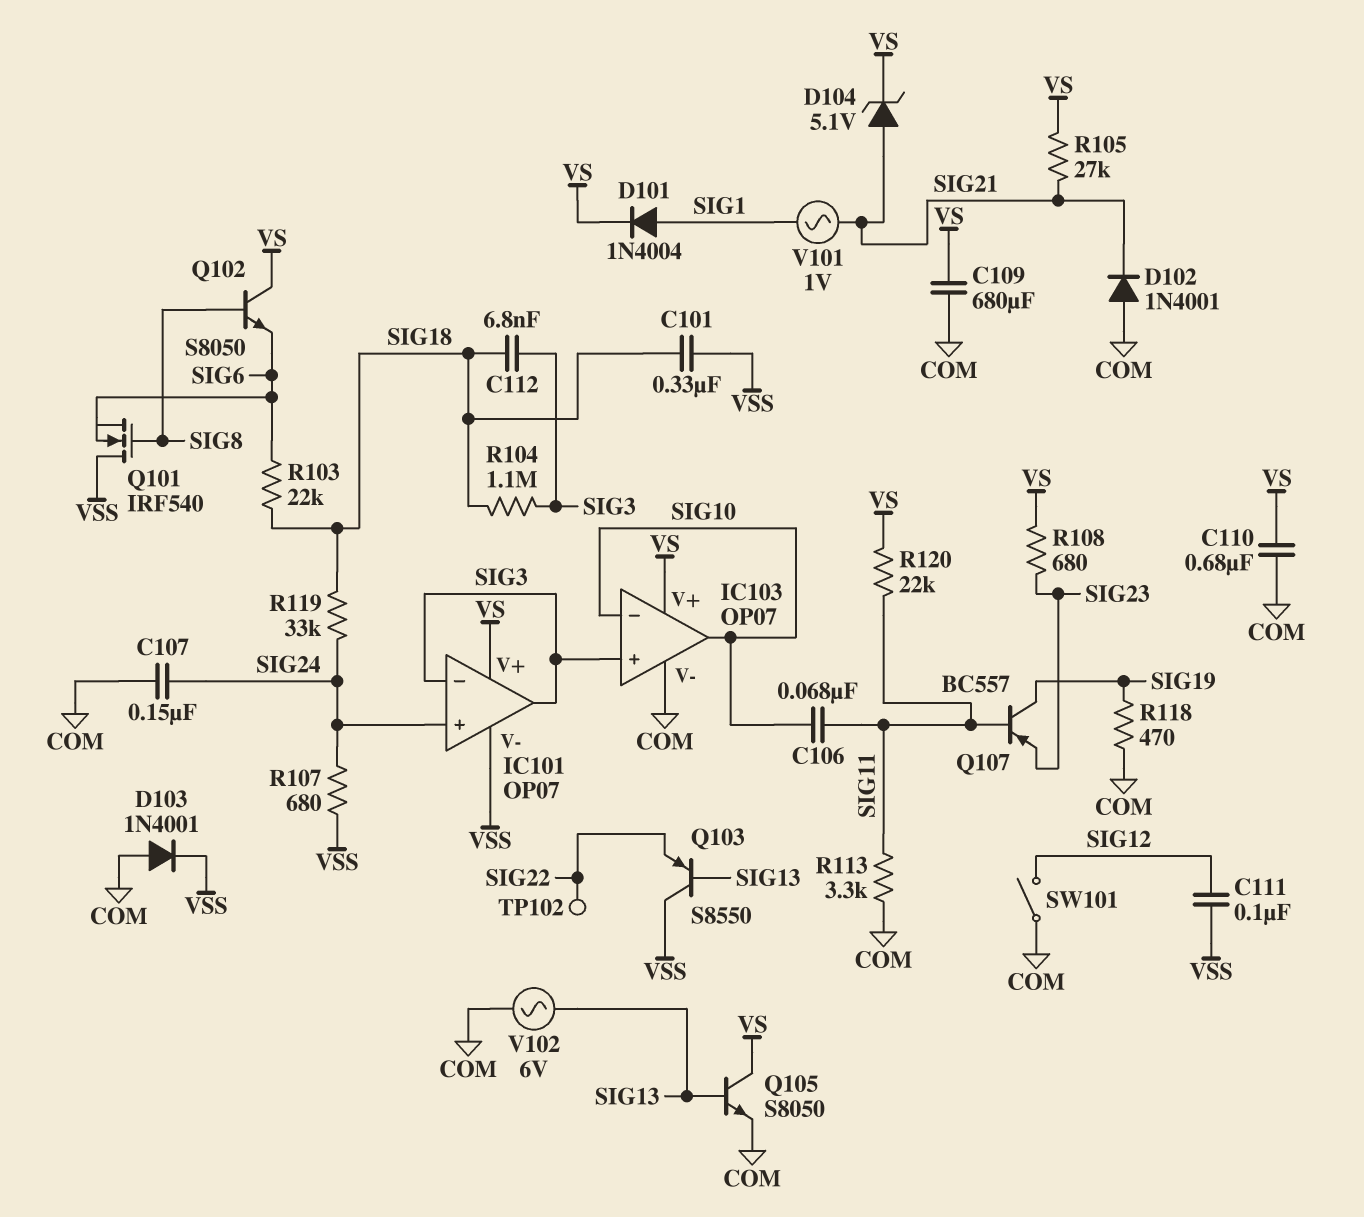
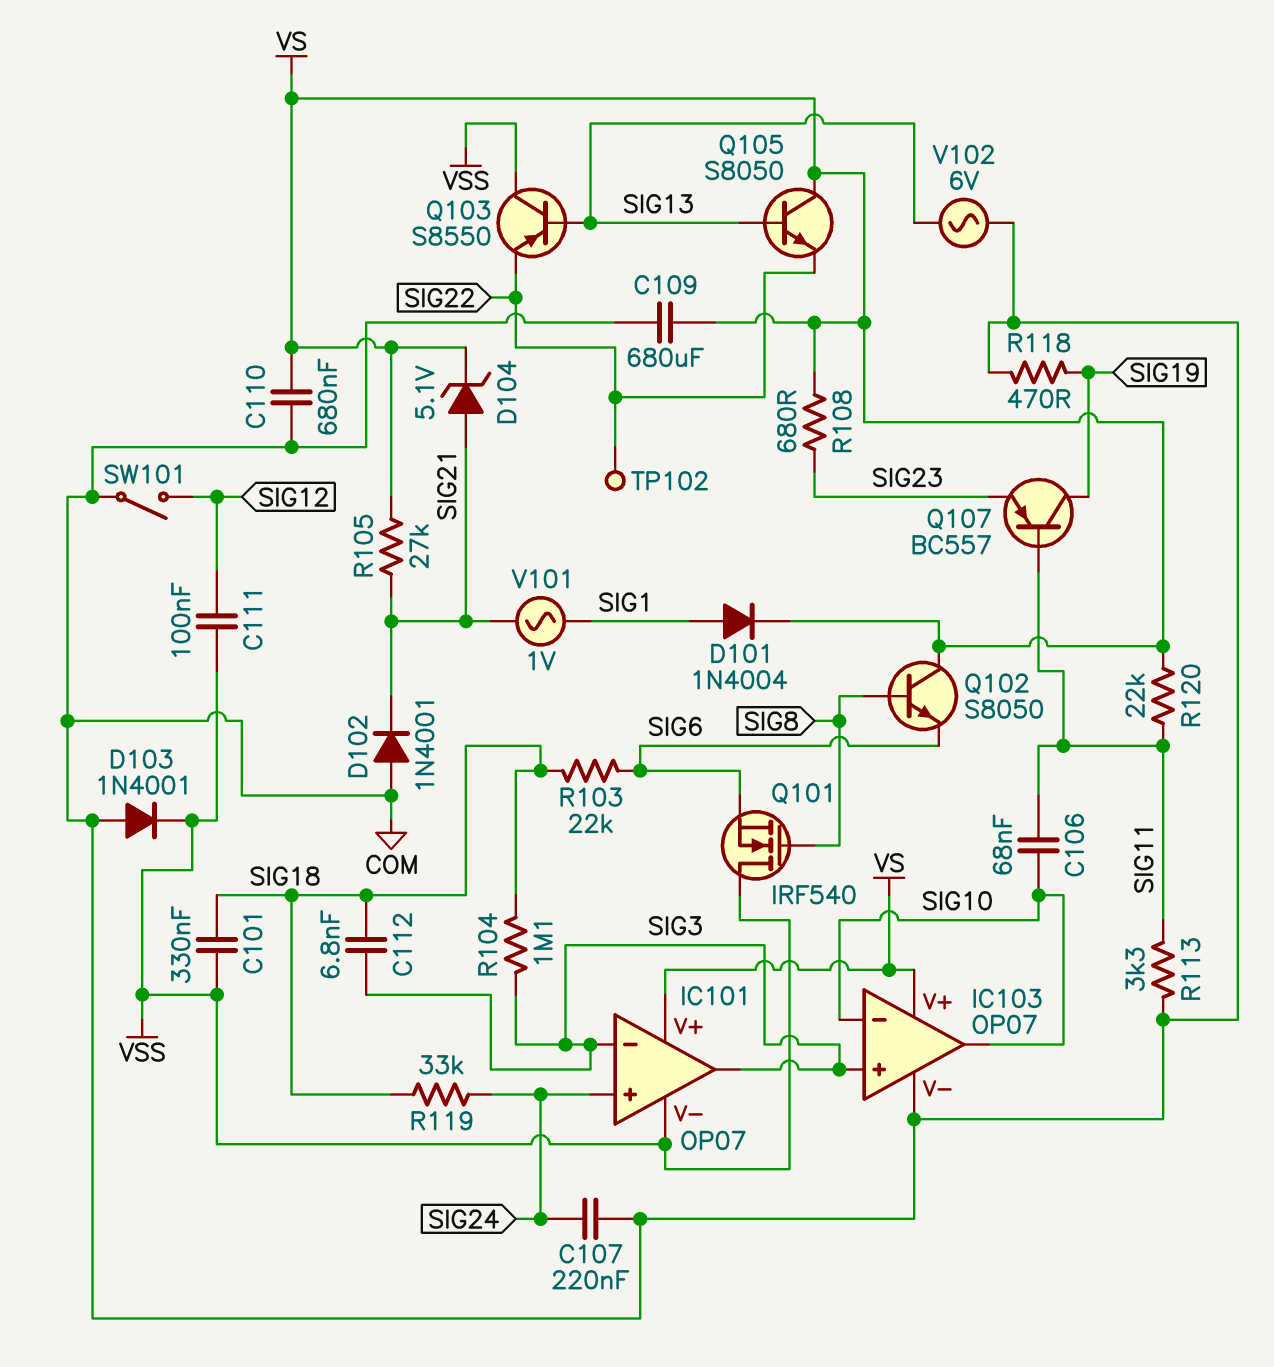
C107: 150nF (COM, SIG24) -> 220nF (COM, SIG24)
Q105: NPN S8050 (B SIG13, C VS, E COM) -> NPN S8050 (B SIG13, C VS, E SIG22)
R107: 680 (SIG24, VSS) -> none

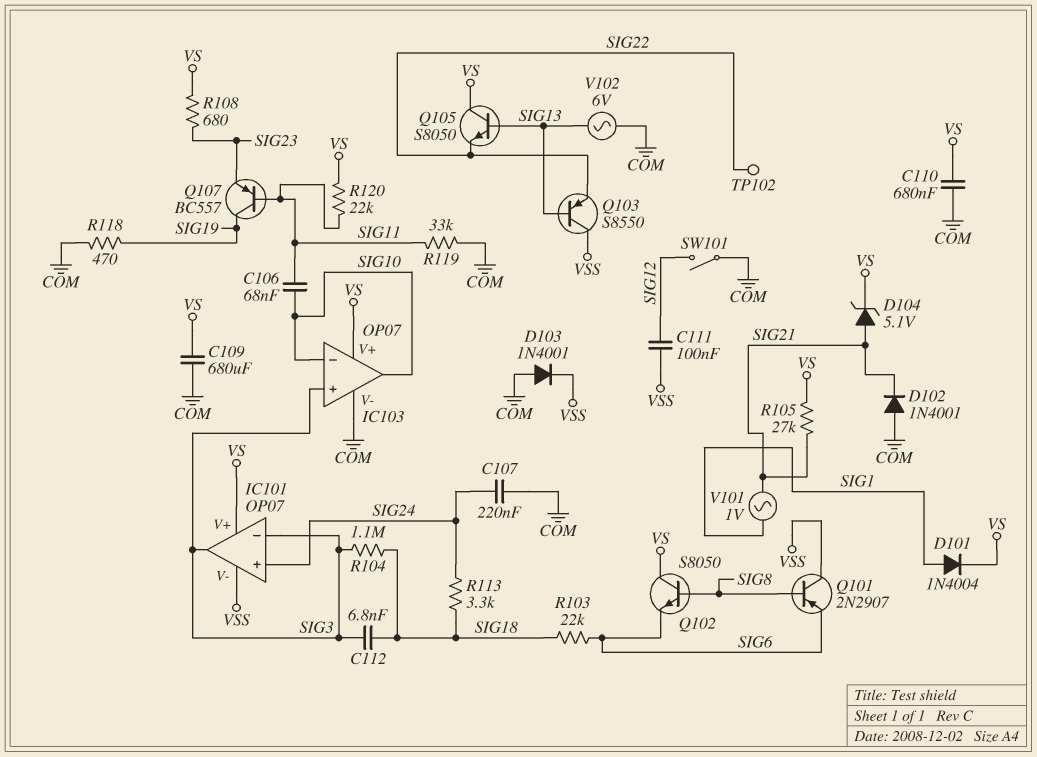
C101: 330nF (SIG18, VSS) -> none
Q101: NMOS IRF540 (G SIG8, D VSS, S SIG6) -> PNP 2N2907 (B SIG8, C VSS, E SIG6)
R113: 3.3k (COM, SIG11) -> 3.3k (SIG18, SIG24)
R119: 33k (SIG18, SIG24) -> 33k (COM, SIG11)

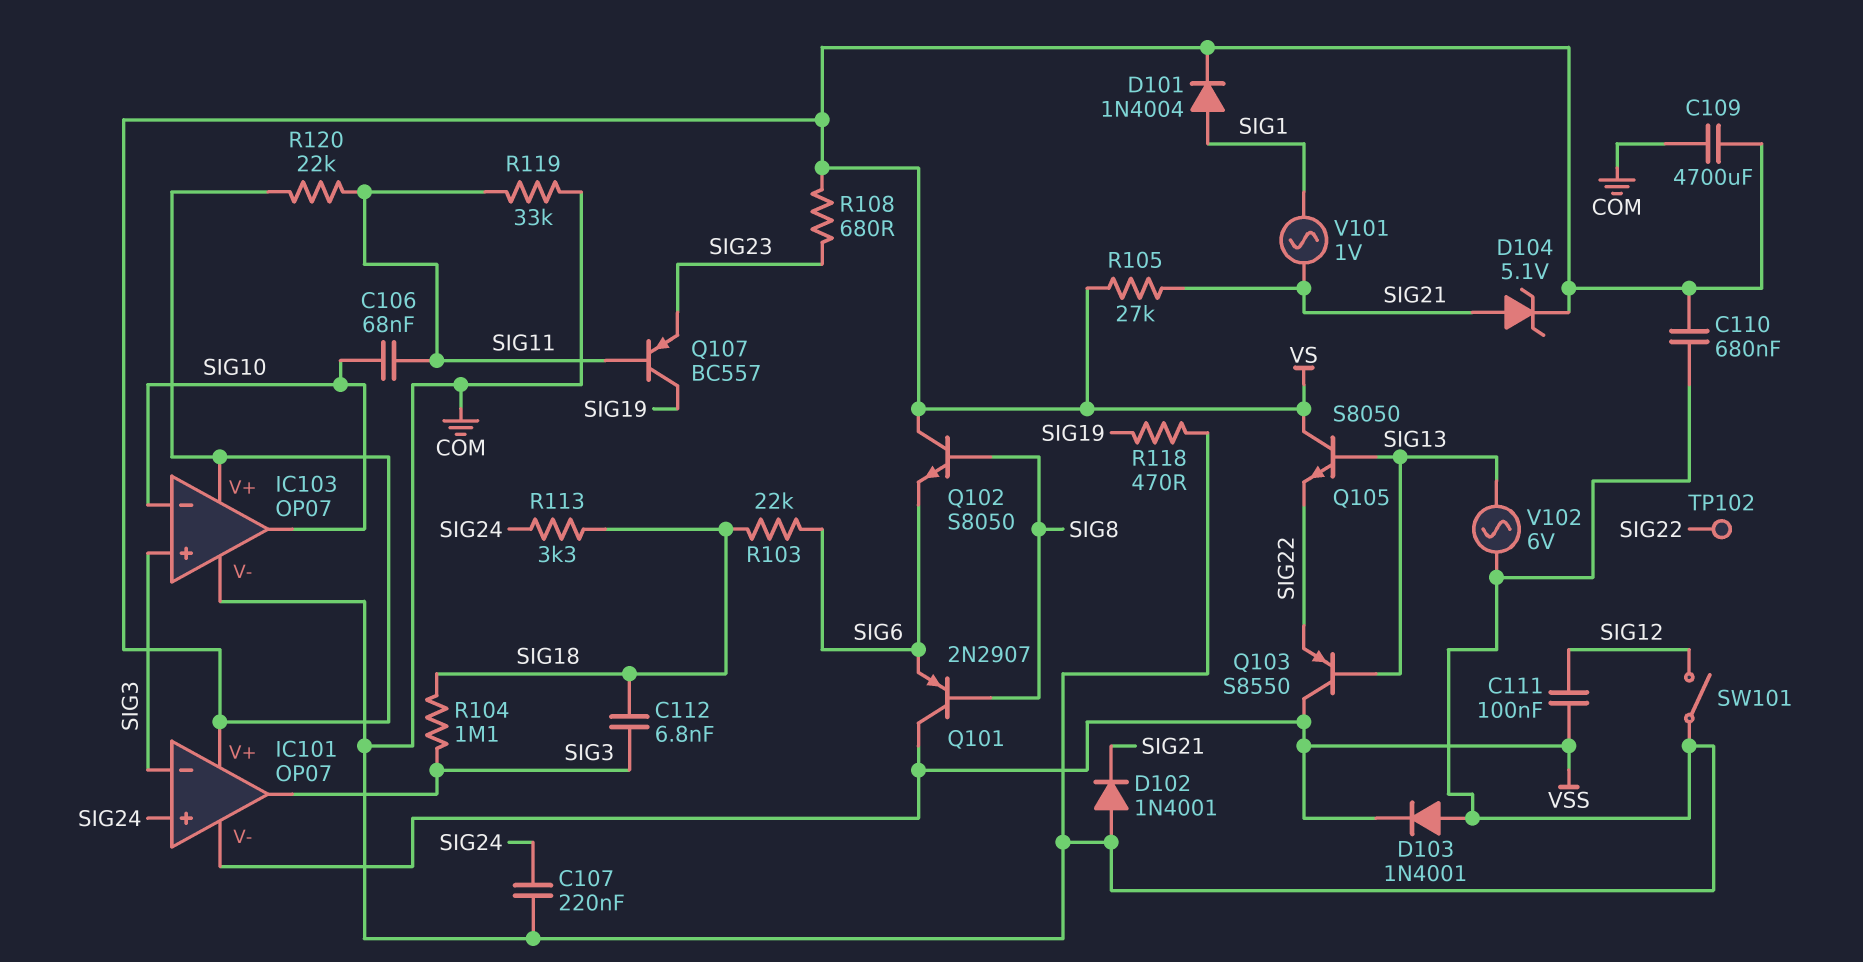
C109: 680uF (COM, VS) -> 4700uF (COM, VS)

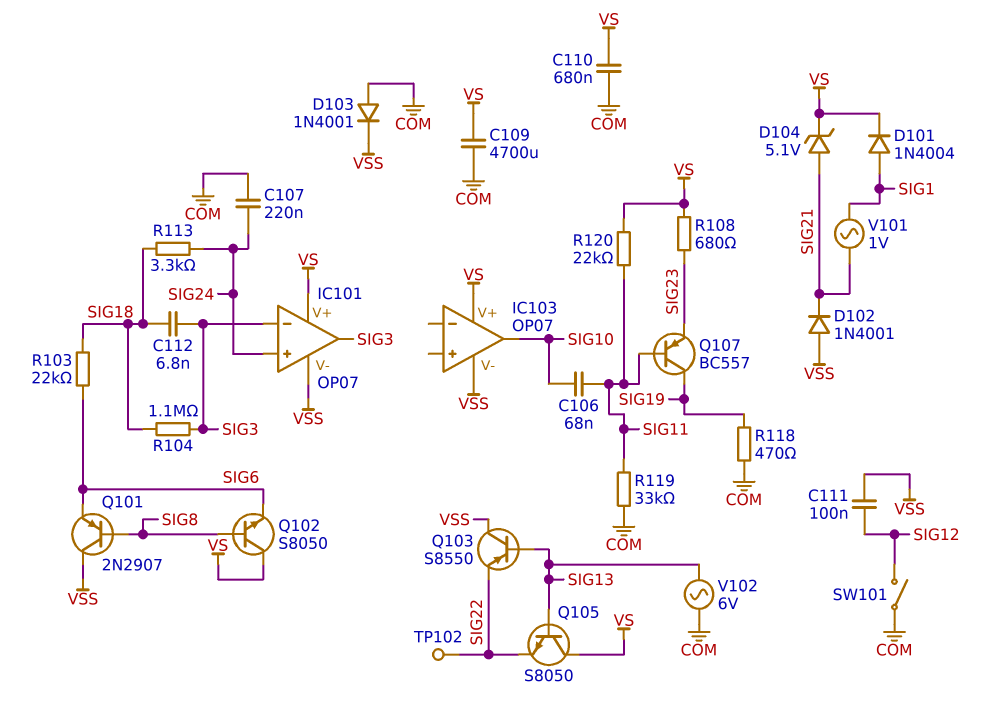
D102: diode 1N4001 (A COM, K SIG21) -> diode 1N4001 (A VSS, K SIG21)
IC103 pin V-: COM -> VSS
IC103 pin in+: SIG3 -> none
IC103 pin in-: SIG10 -> none
R105: 27k (SIG21, VS) -> none

